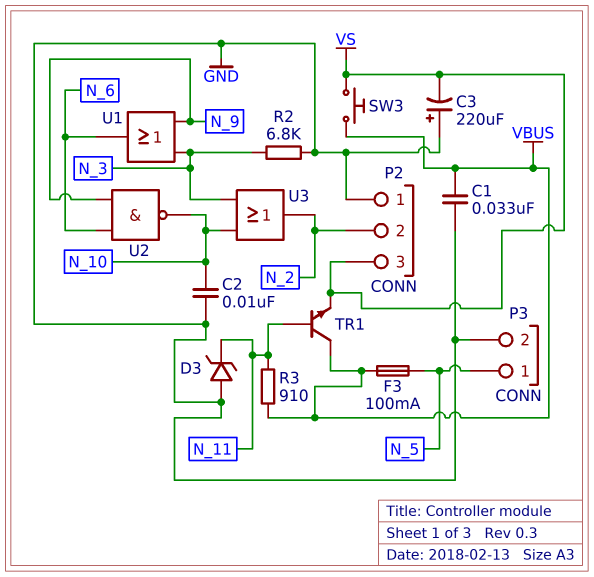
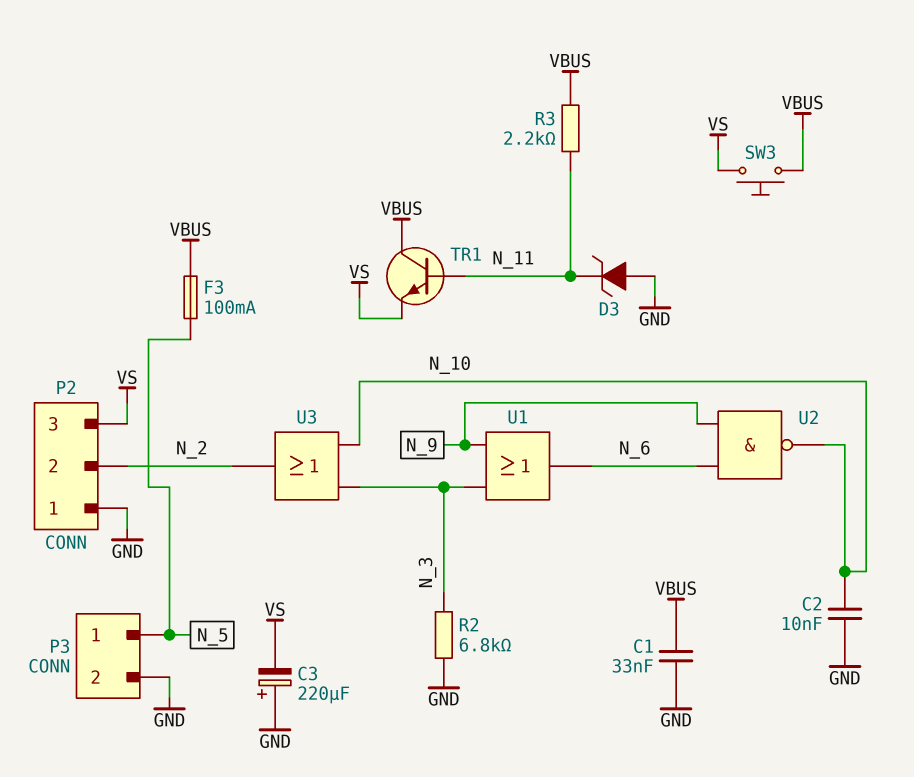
R3: 910 (N_11, VBUS) -> 2.2k (N_11, VBUS)

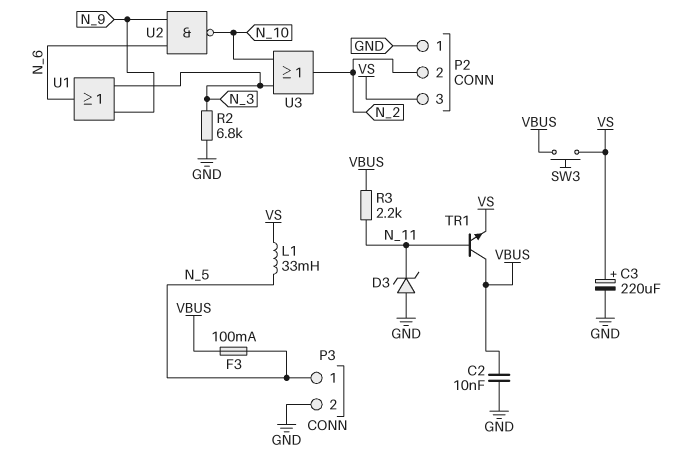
C1: 33nF (GND, VBUS) -> none
C2: 10nF (GND, N_10) -> 10nF (GND, VBUS)
C3: 220uF (plus GND, minus VS) -> 220uF (plus VS, minus GND)
L1: none -> 33mH (N_5, VS)

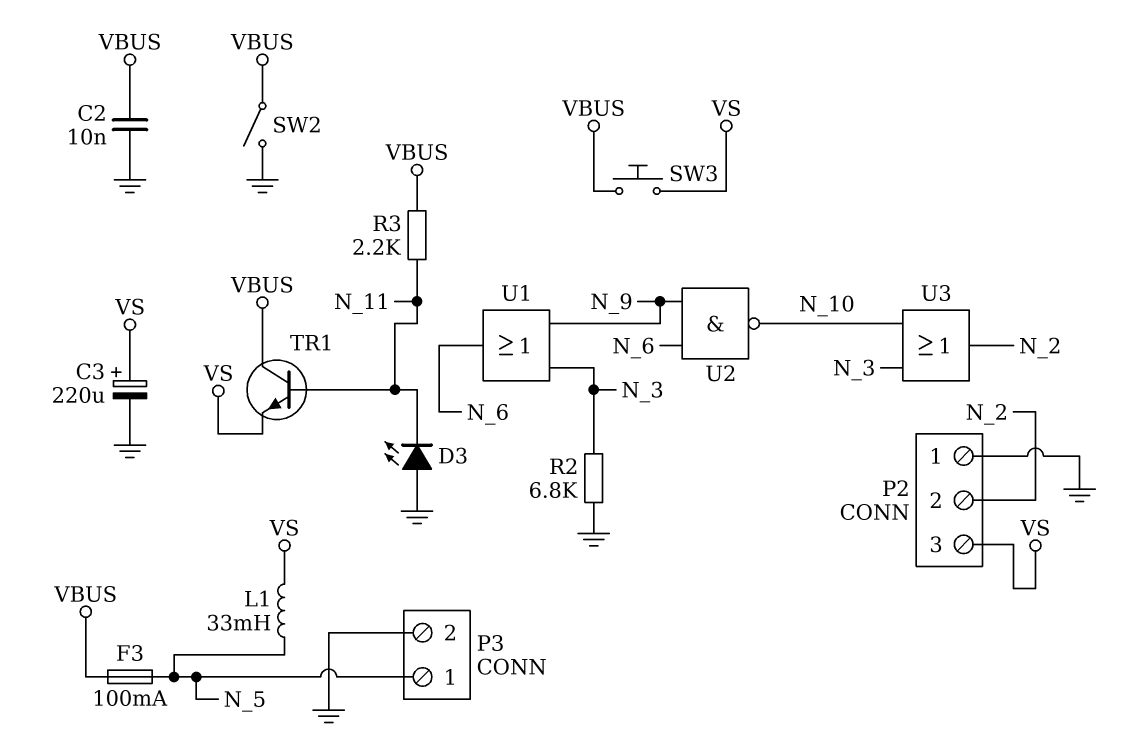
D3: zener (A GND, K N_11) -> LED (A GND, K N_11)
SW2: none -> switch (GND, VBUS)

